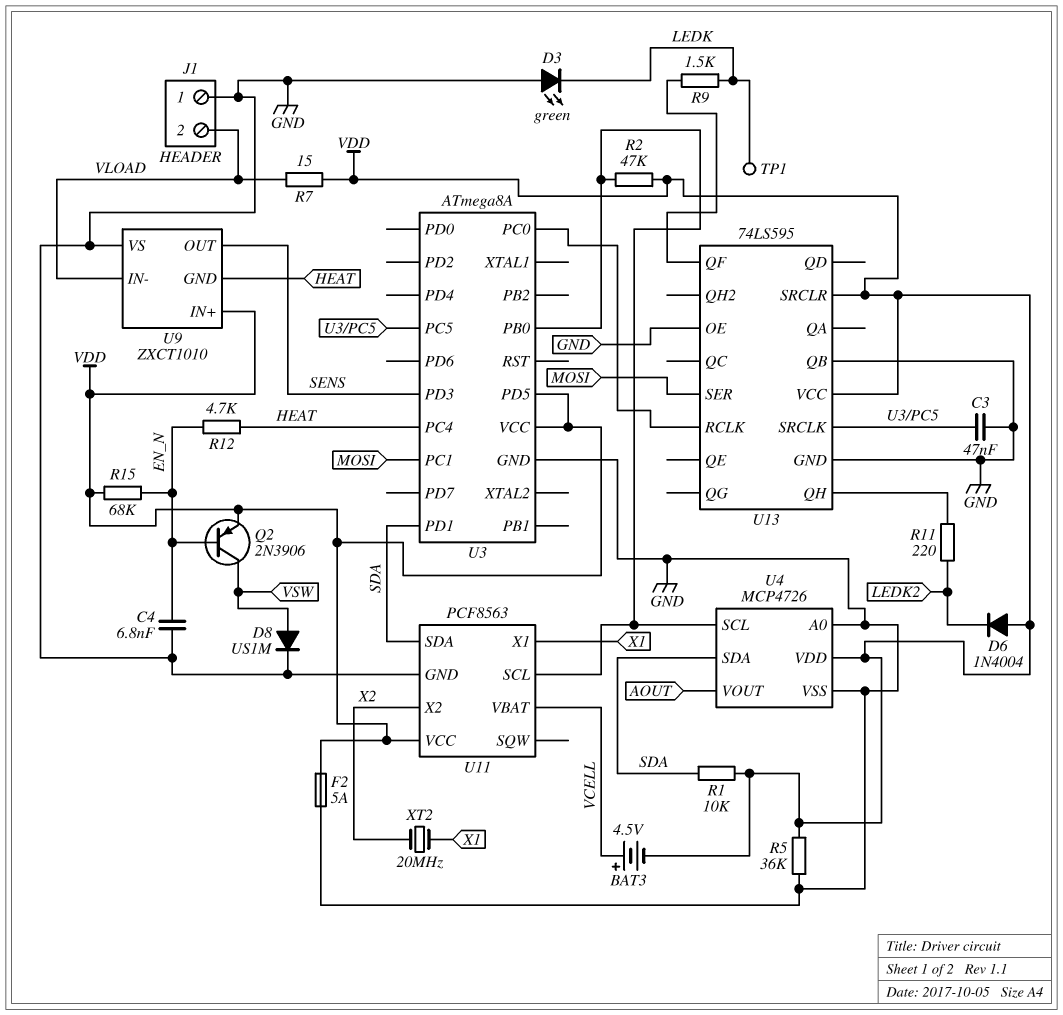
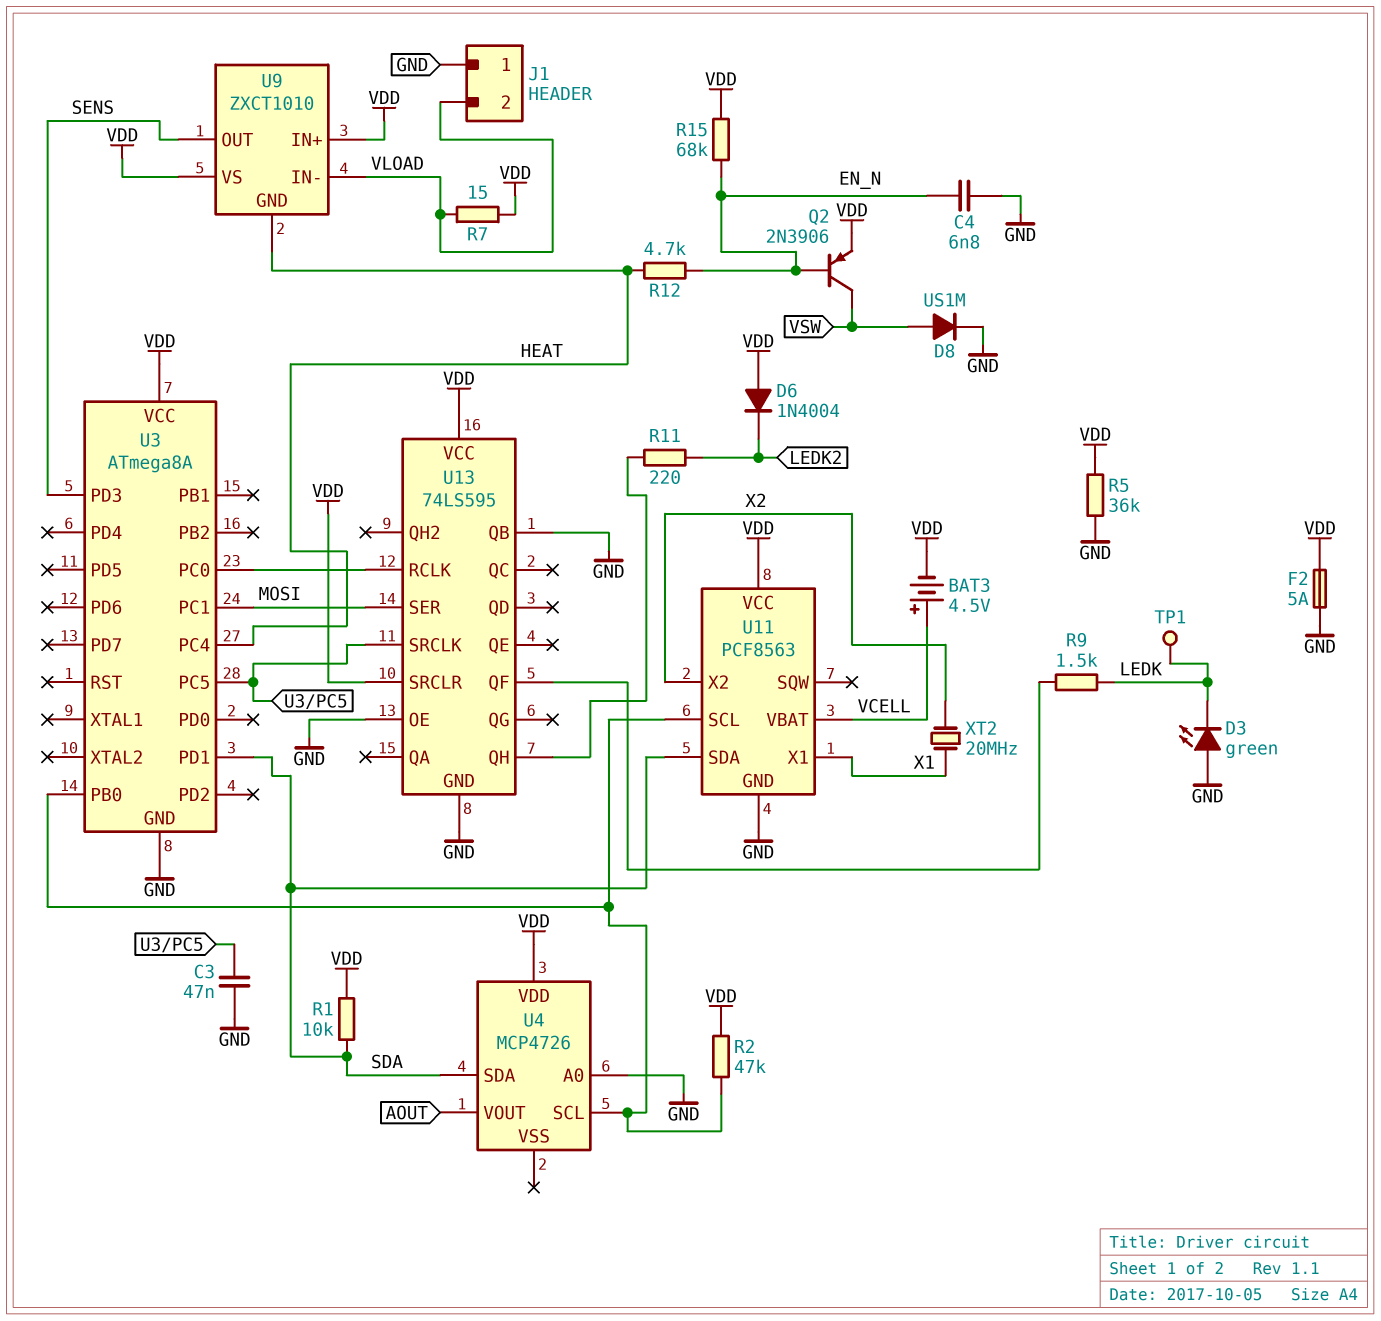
U3 pin PD5: VDD -> none
U4 pin VSS: GND -> none
U9 pin VS: GND -> VDD

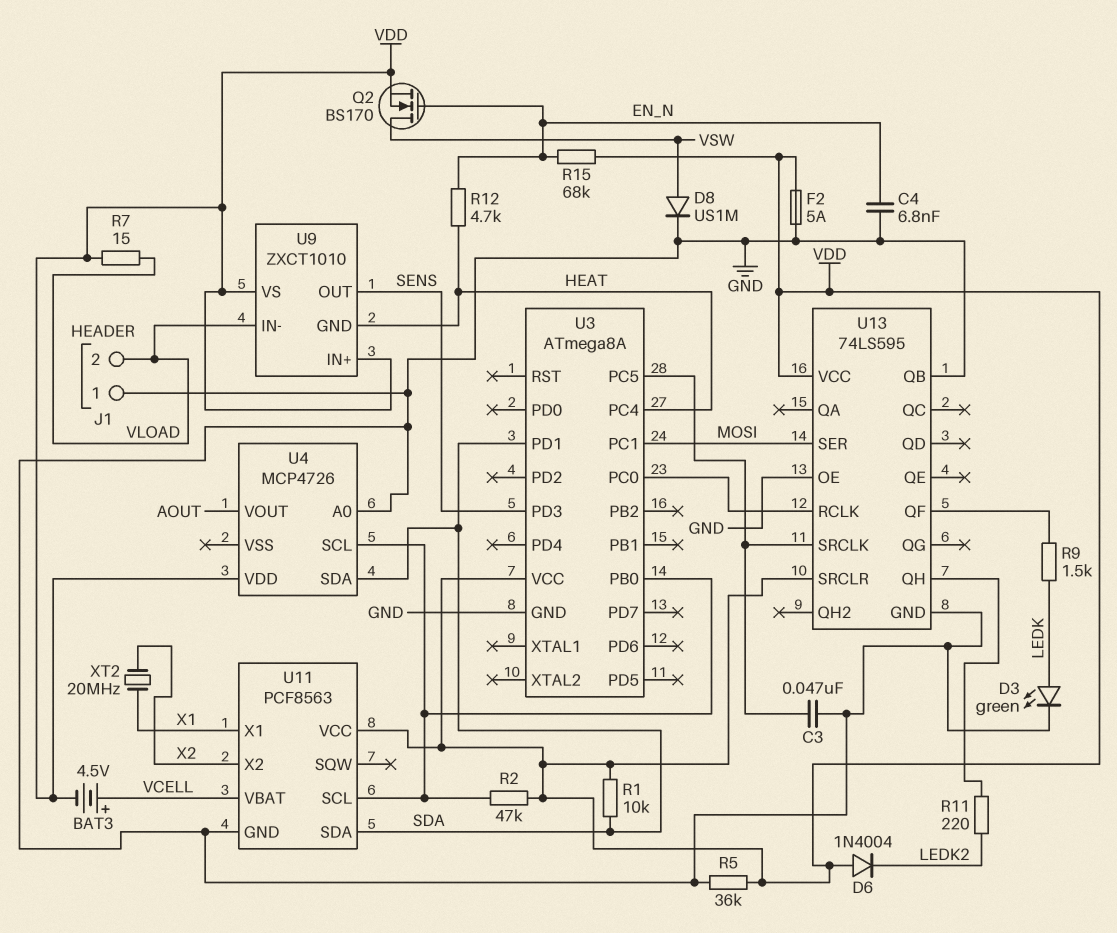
D3: LED green (A GND, K LEDK) -> LED green (A LEDK, K GND)
Q2: PNP 2N3906 (B EN_N, C VSW, E VDD) -> NMOS BS170 (G EN_N, D VSW, S VDD)
TP1: test point (LEDK) -> none

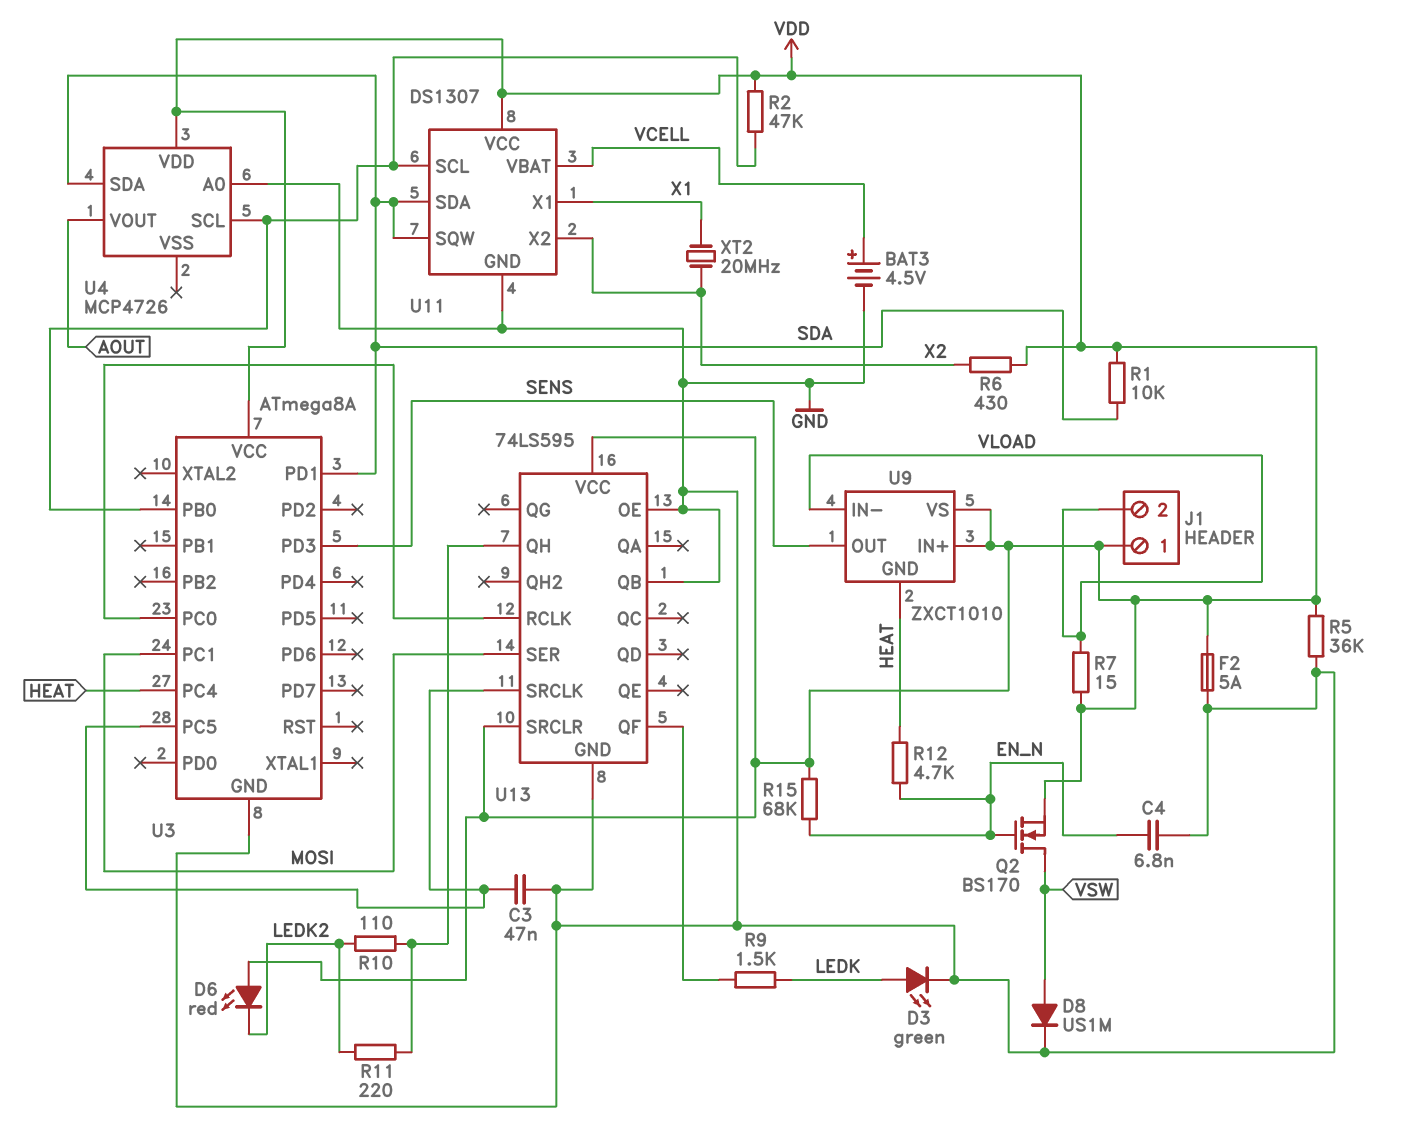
BAT3: 4.5V (plus VCELL, minus VDD) -> 4.5V (plus VCELL, minus GND)
D6: diode 1N4004 (A VDD, K LEDK2) -> LED red (A VDD, K LEDK2)
J1 pin 1: GND -> VDD
R6: none -> 430 (VDD, X2)
R10: none -> 110 (LEDK2, U13/QH)
U11: PCF8563 -> DS1307
U11 pin SQW: none -> SDA

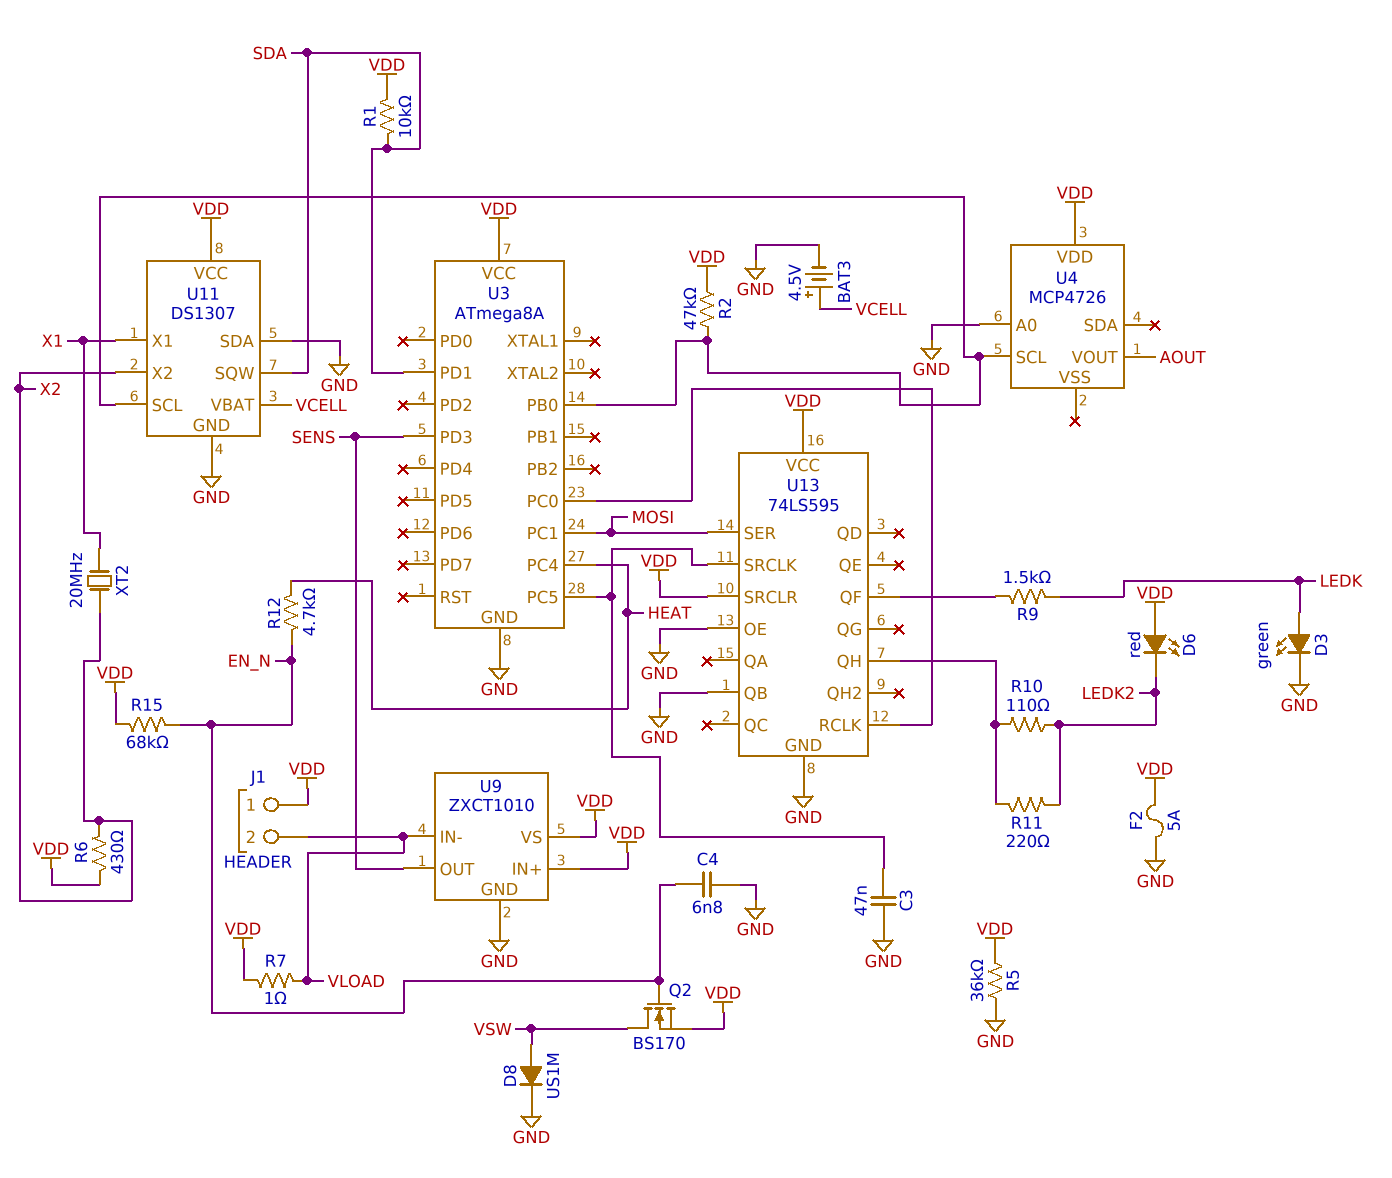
R7: 15 (VDD, VLOAD) -> 1 (VDD, VLOAD)
U4 pin SDA: SDA -> none
U9 pin GND: HEAT -> GND
U11 pin SDA: SDA -> GND

